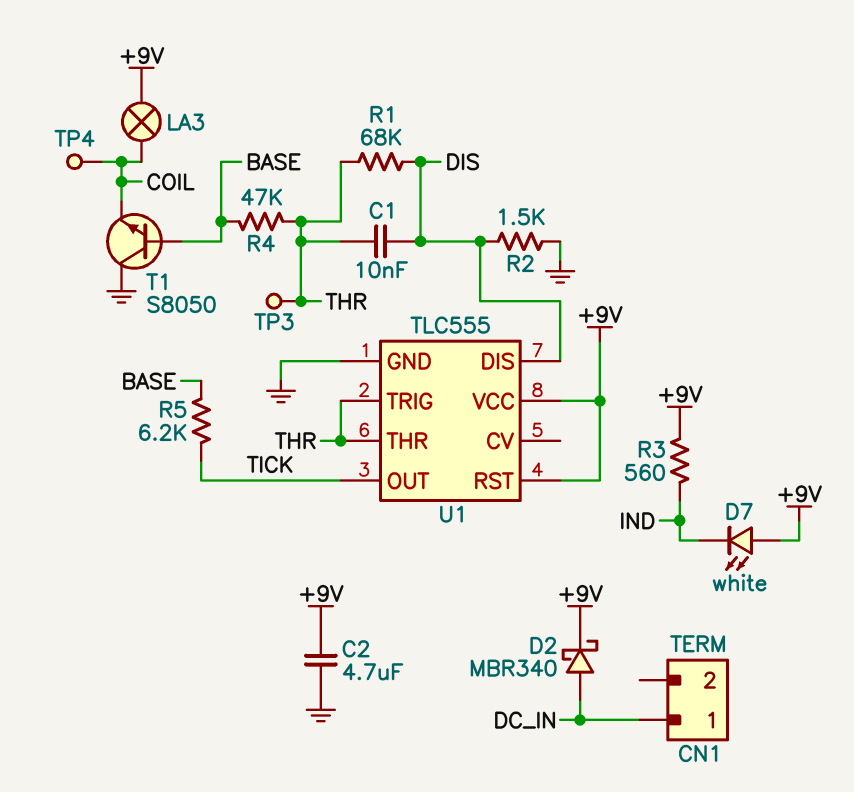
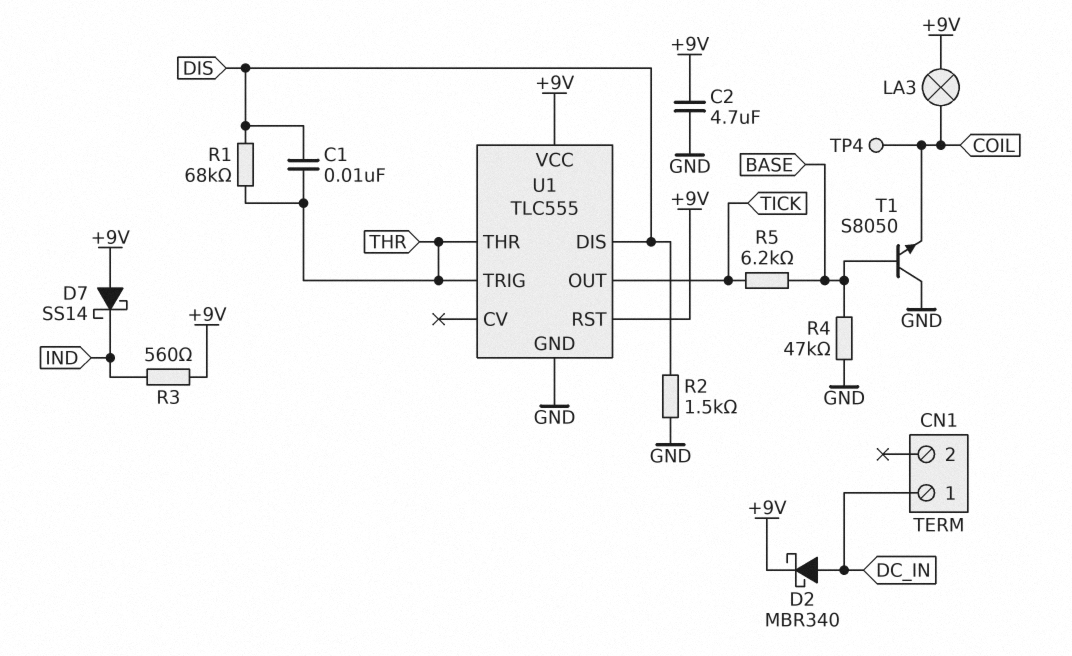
D7: LED white (A +9V, K IND) -> schottky SS14 (A +9V, K IND)
R4: 47k (BASE, THR) -> 47k (BASE, GND)
TP3: test point (THR) -> none

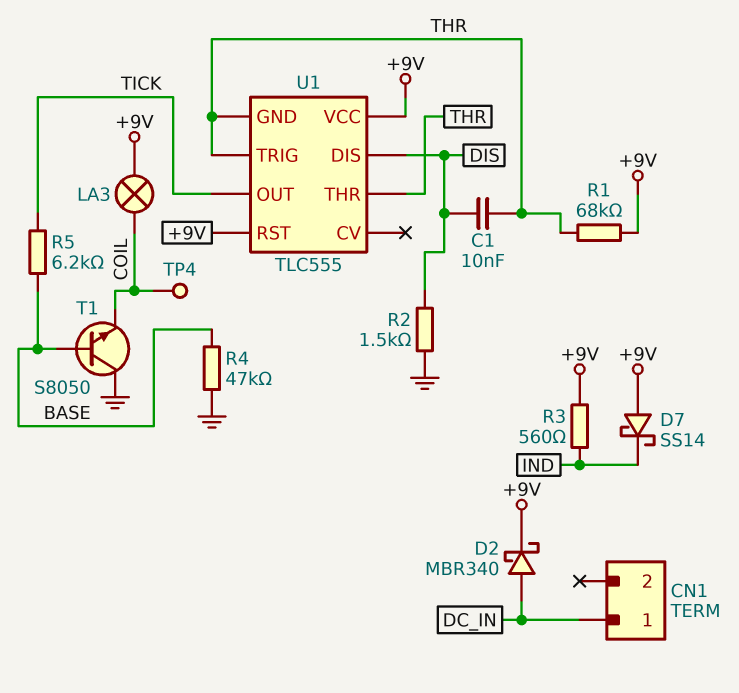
C2: 4.7uF (+9V, GND) -> none
R1: 68k (DIS, THR) -> 68k (+9V, THR)
U1 pin GND: GND -> THR

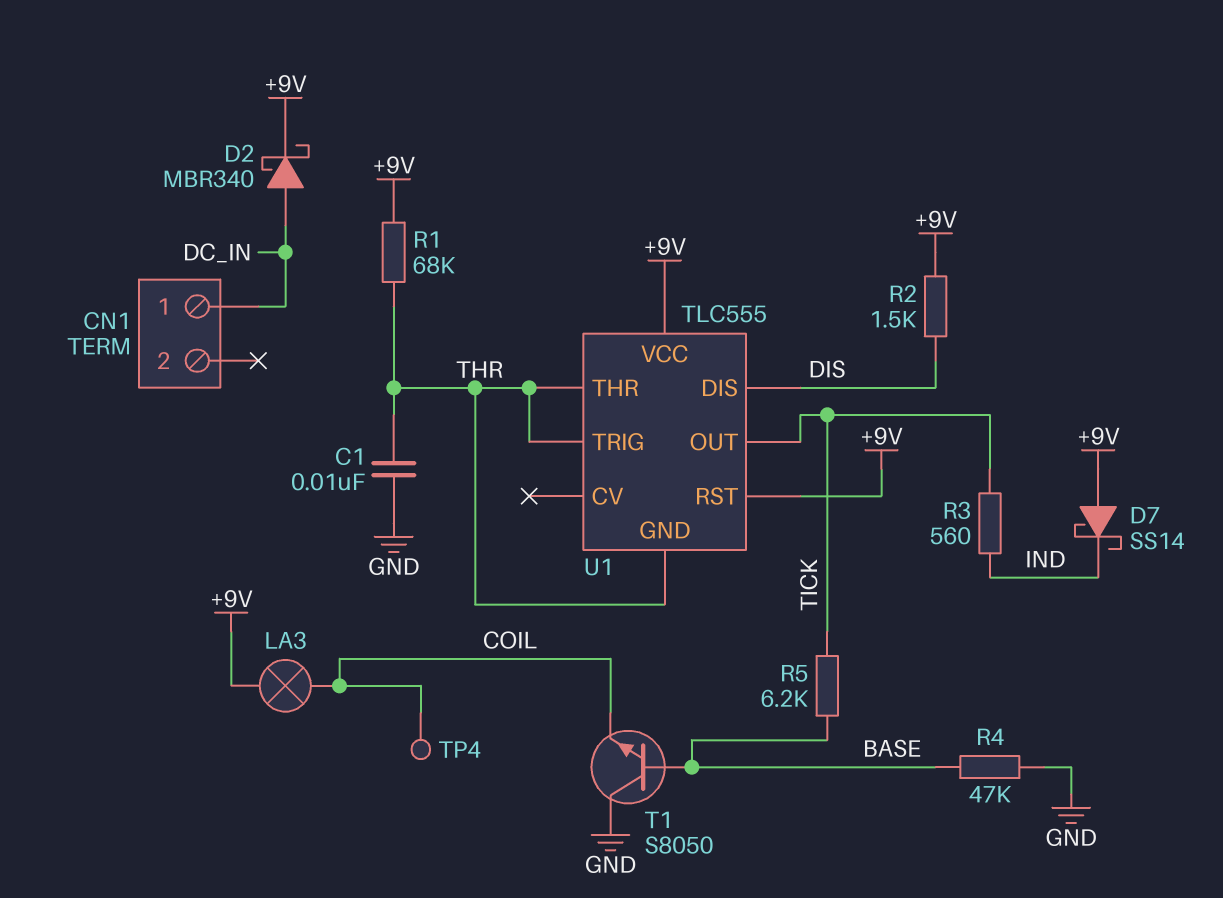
C1: 10nF (DIS, THR) -> 10nF (GND, THR)
R2: 1.5k (DIS, GND) -> 1.5k (+9V, DIS)
R3: 560 (+9V, IND) -> 560 (IND, TICK)

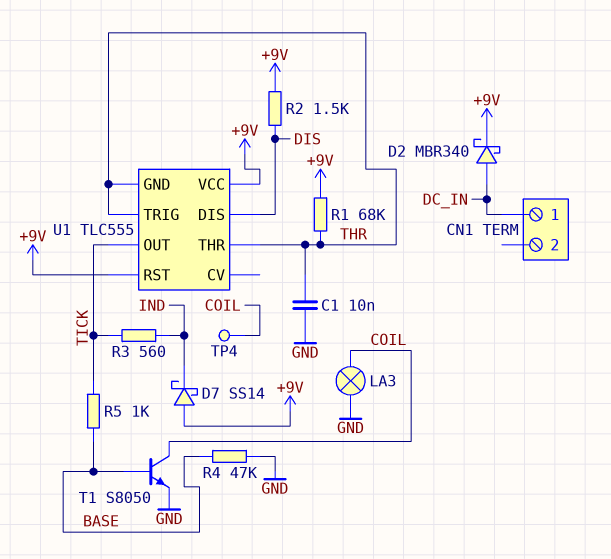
LA3: lamp (+9V, COIL) -> lamp (COIL, GND)
R5: 6.2k (BASE, TICK) -> 1k (BASE, TICK)
T1: NPN S8050 (B BASE, C GND, E COIL) -> NPN S8050 (B BASE, C COIL, E GND)

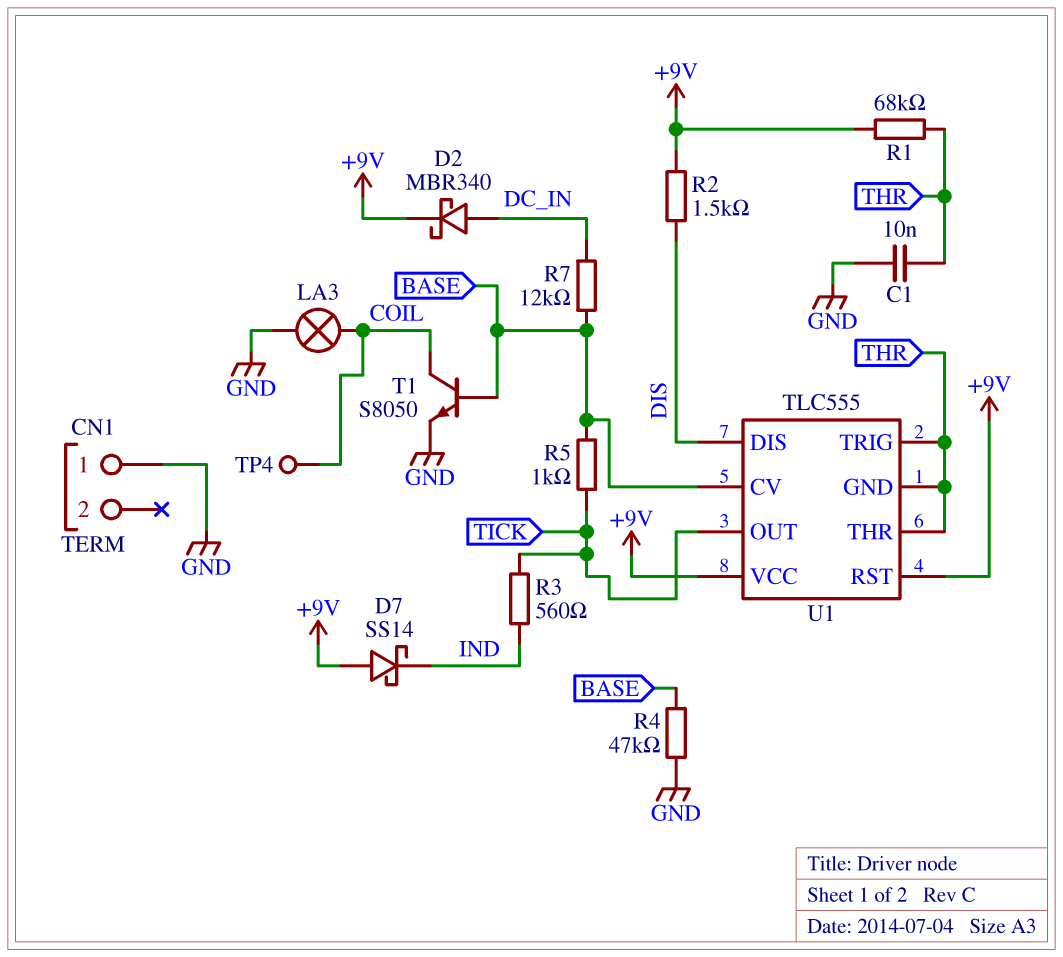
CN1 pin 1: DC_IN -> GND
R7: none -> 12k (BASE, DC_IN)
U1 pin CV: none -> BASE

